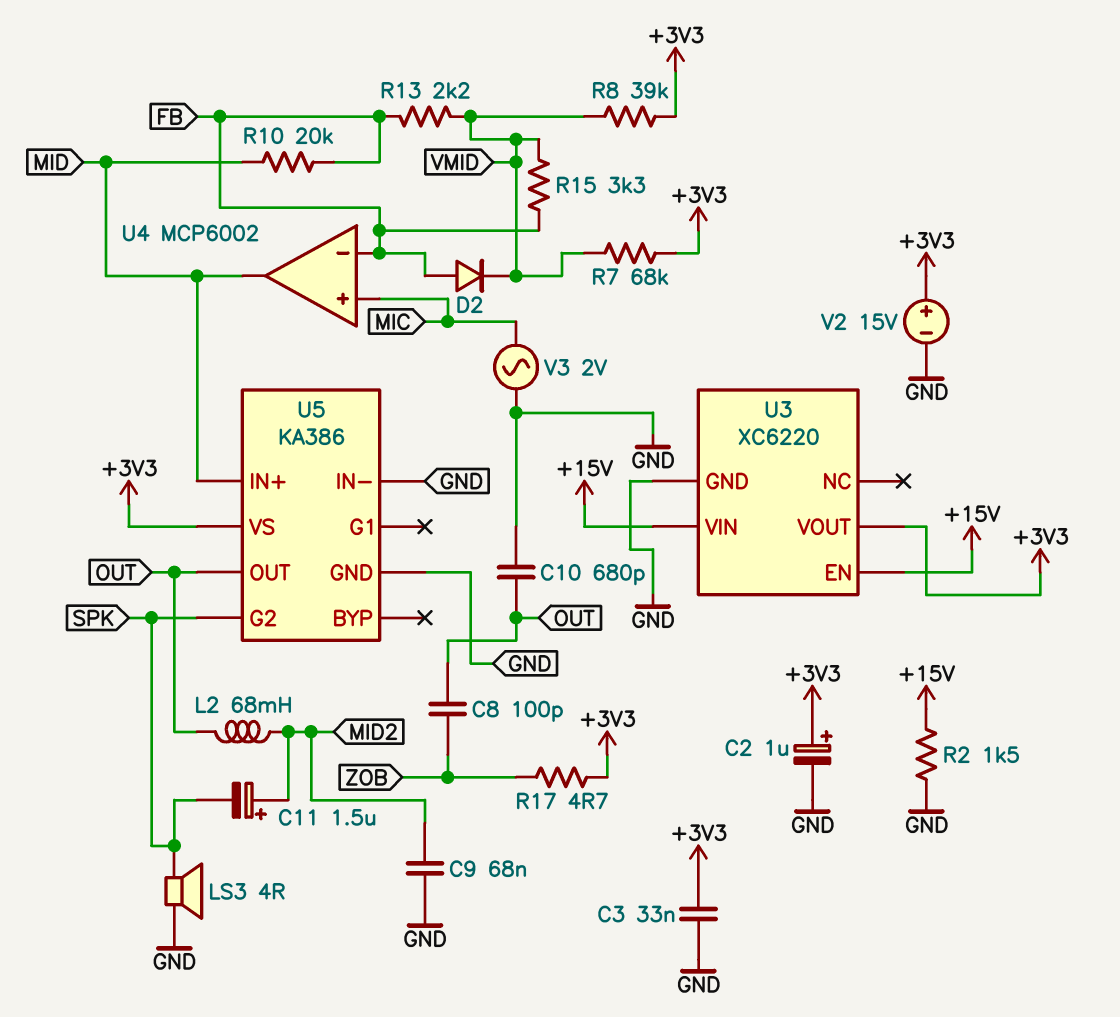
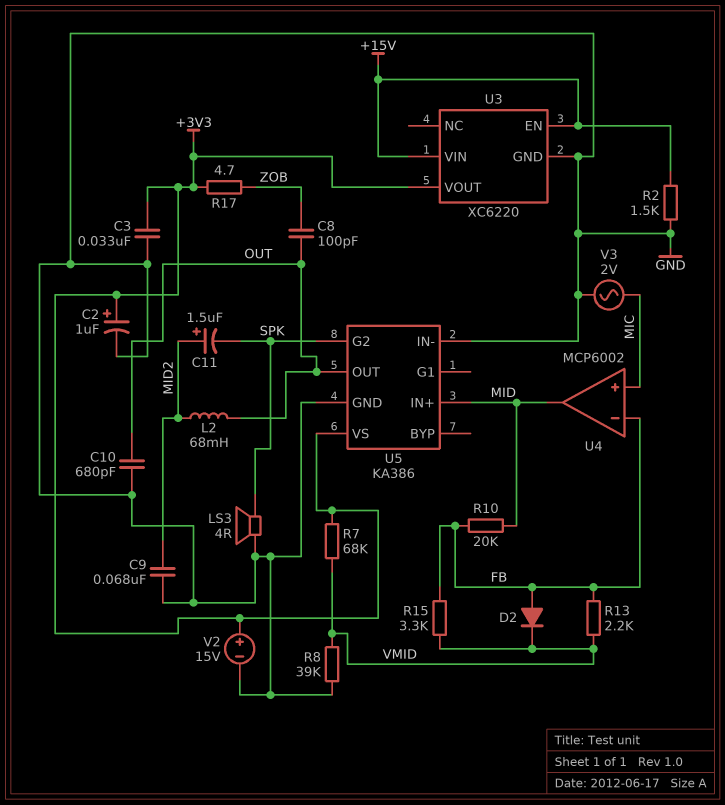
R8: 39k (+3V3, VMID) -> 39k (GND, VMID)

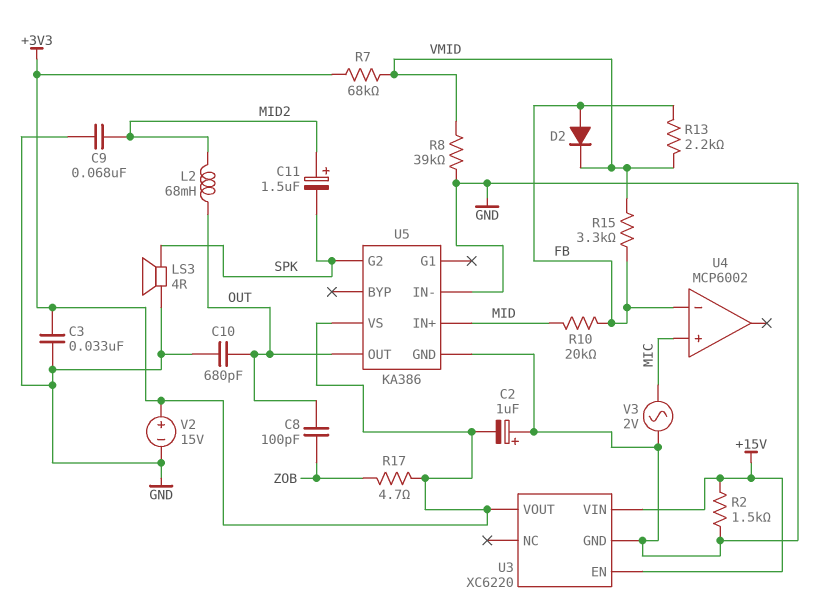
C2: 1uF (plus +3V3, minus GND) -> 1uF (plus GND, minus +3V3)
U4 pin out: MID -> none

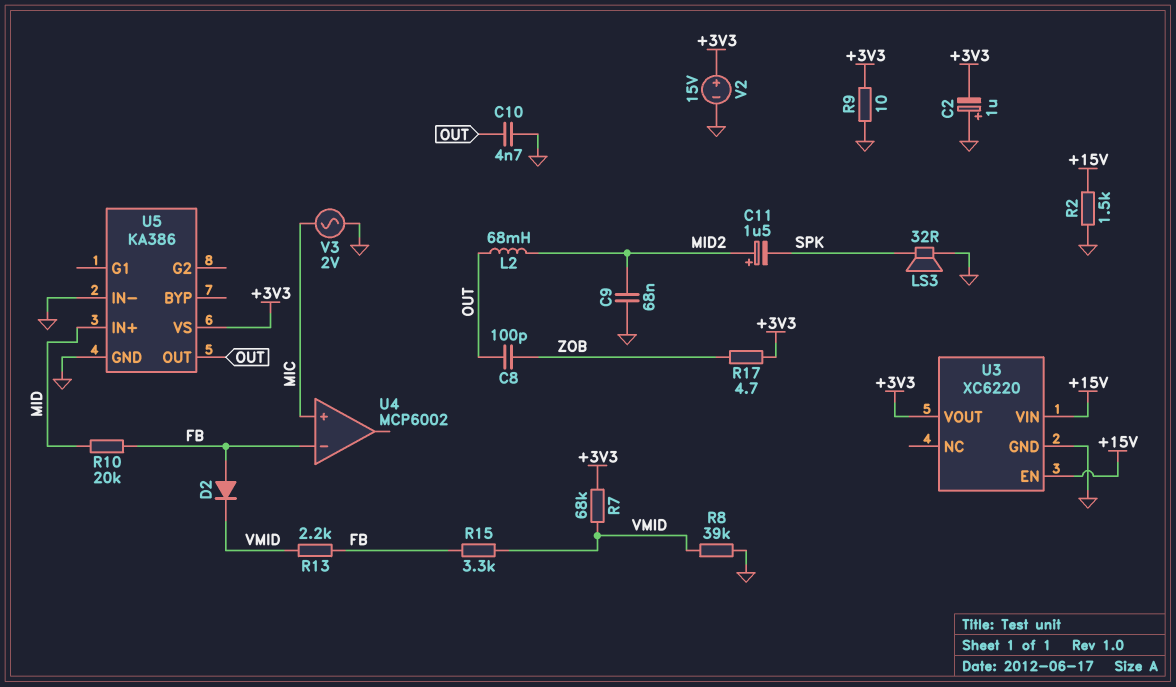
C3: 33nF (+3V3, GND) -> none
C10: 680pF (GND, OUT) -> 4.7nF (GND, OUT)
LS3: speaker 4R (GND, SPK) -> speaker 32R (GND, SPK)
R9: none -> 10 (+3V3, GND)
U5 pin G2: SPK -> none

